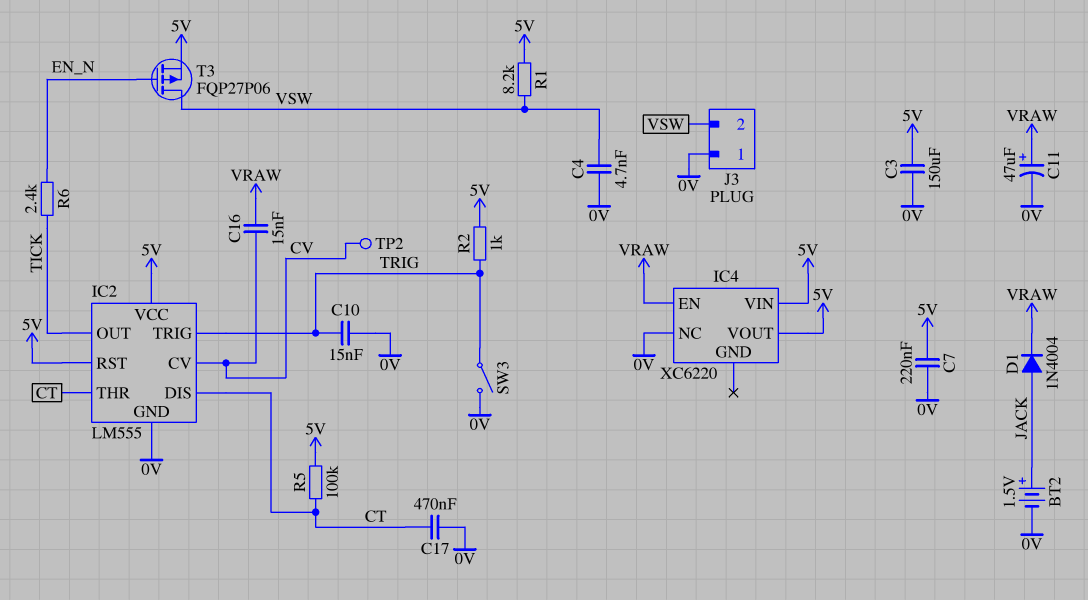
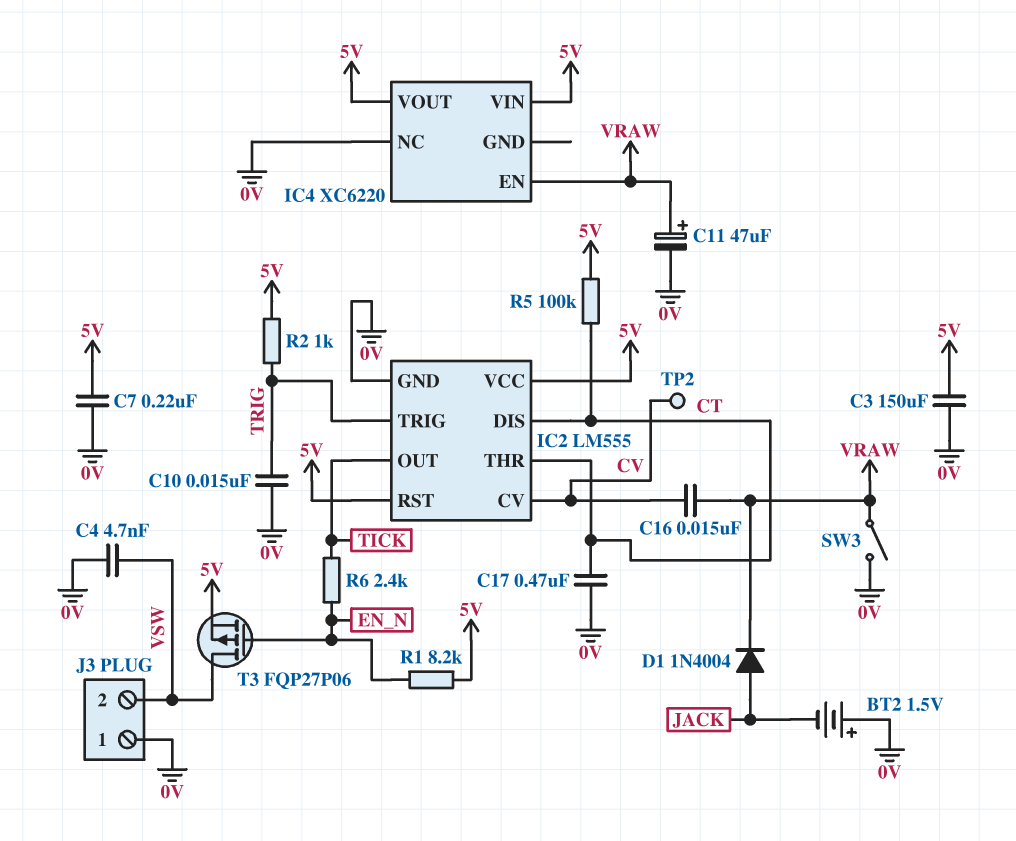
BT2: 1.5V (plus JACK, minus 0V) -> 1.5V (plus 0V, minus JACK)
R1: 8.2k (5V, VSW) -> 8.2k (5V, EN_N)
SW3: switch (0V, TRIG) -> switch (0V, VRAW)

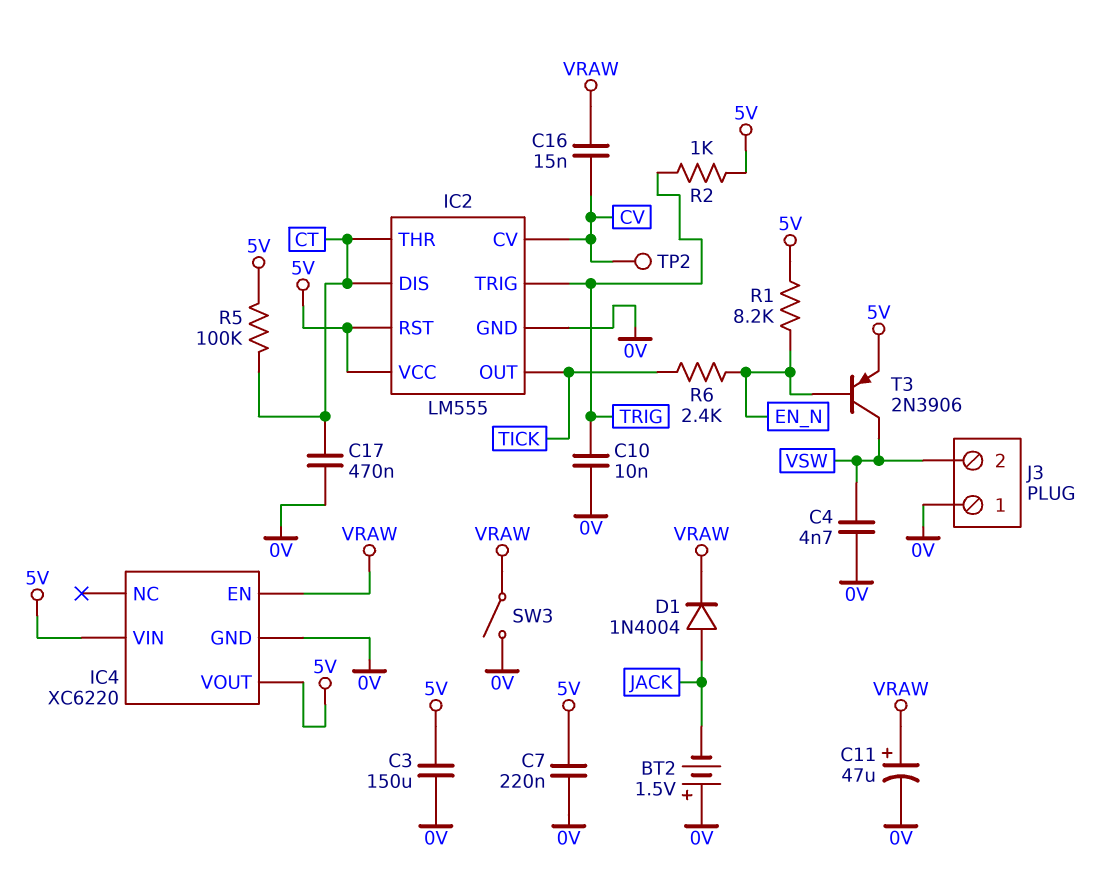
C10: 15nF (0V, TRIG) -> 10nF (0V, TRIG)
IC4 pin GND: none -> 0V
IC4 pin NC: 0V -> none
T3: PMOS FQP27P06 (G EN_N, D VSW, S 5V) -> PNP 2N3906 (B EN_N, C VSW, E 5V)

